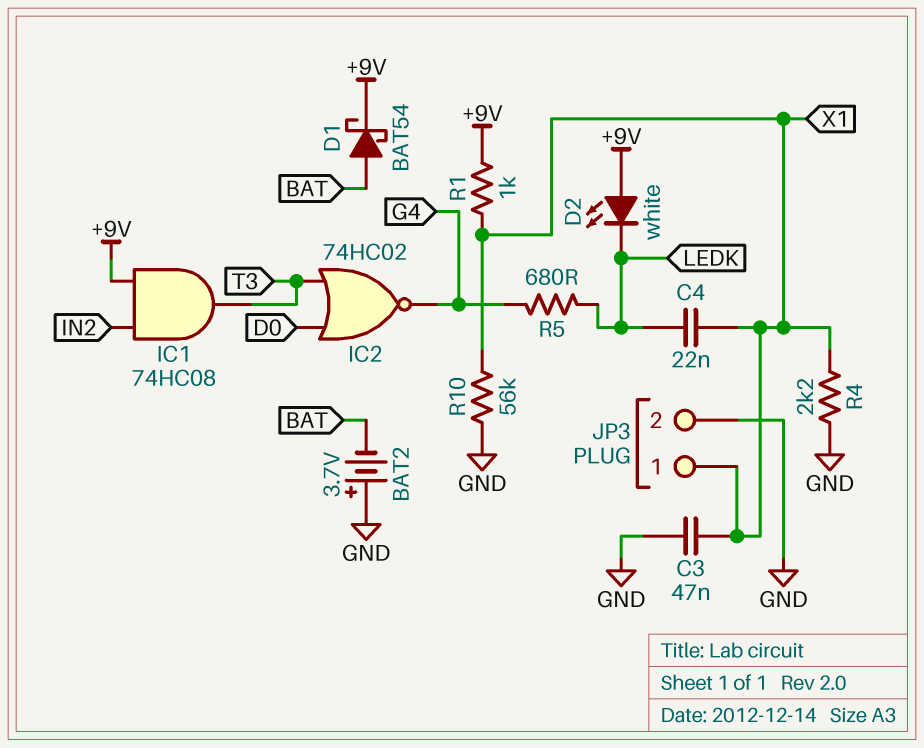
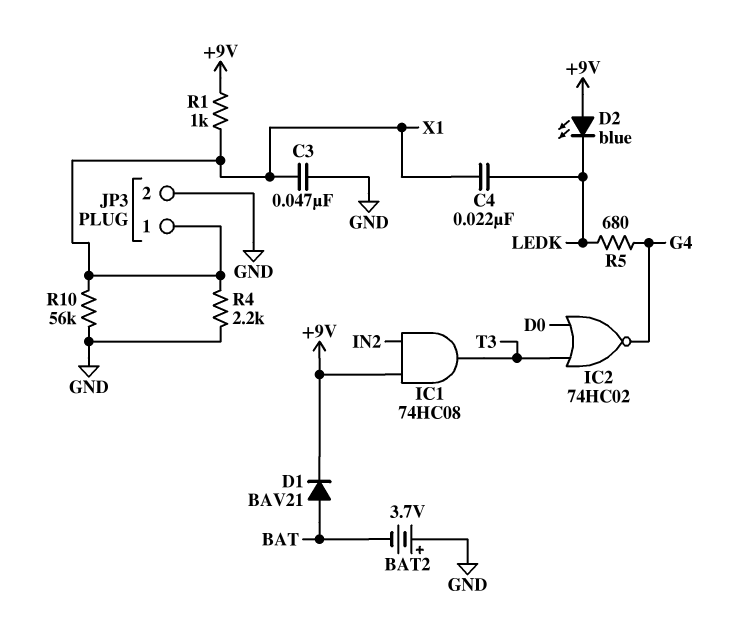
D1: schottky BAT54 (A BAT, K +9V) -> diode BAV21 (A BAT, K +9V)
D2: LED white (A +9V, K LEDK) -> LED blue (A +9V, K LEDK)

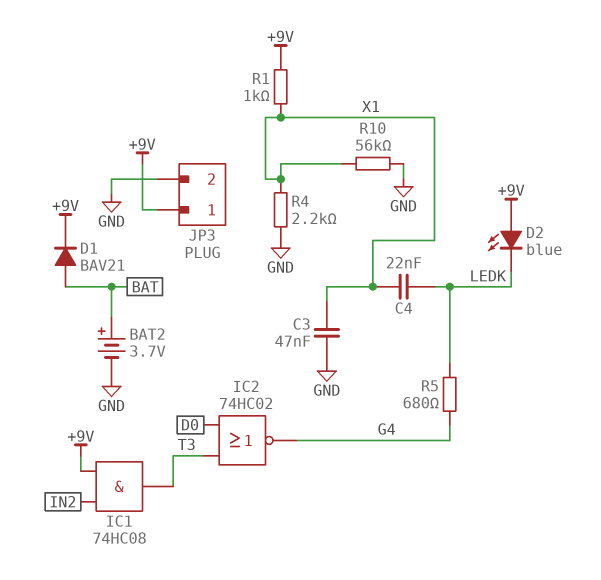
BAT2: 3.7V (plus GND, minus BAT) -> 3.7V (plus BAT, minus GND)
JP3 pin 1: X1 -> +9V

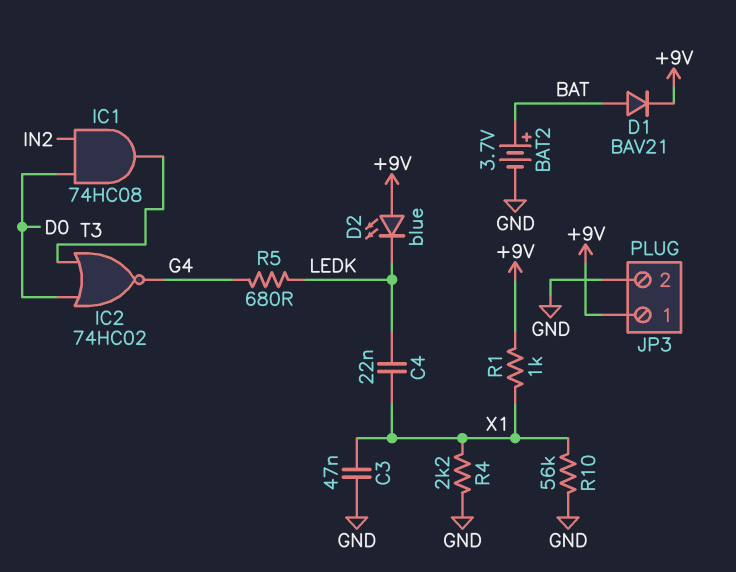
IC1: AND 74HC08 (in +9V, in IN2, out T3) -> AND 74HC08 (in D0, in IN2, out T3)

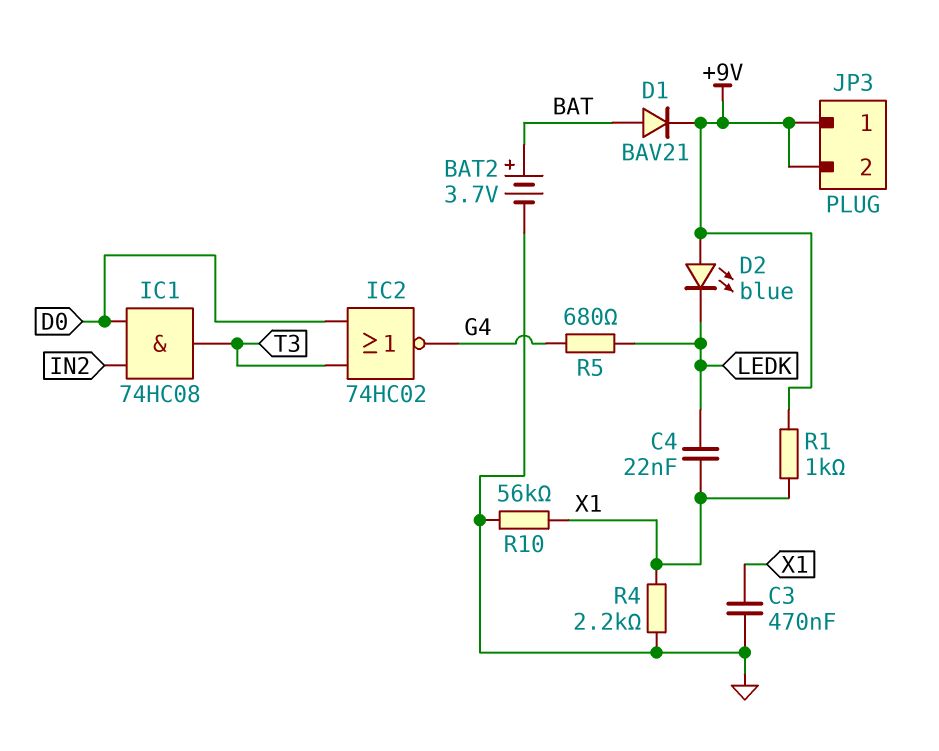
C3: 47nF (GND, X1) -> 470nF (GND, X1)
JP3 pin 2: GND -> +9V

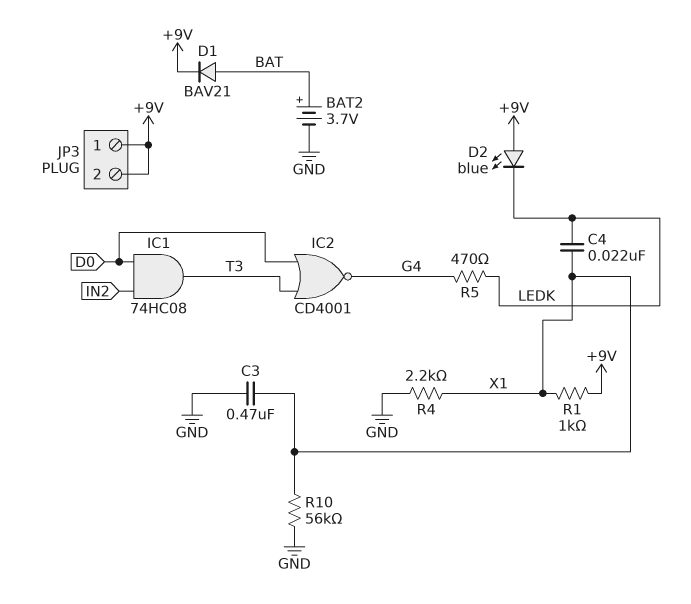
IC2: NOR 74HC02 (in D0, in T3, out G4) -> NOR CD4001 (in D0, in T3, out G4)
R5: 680 (G4, LEDK) -> 470 (G4, LEDK)

